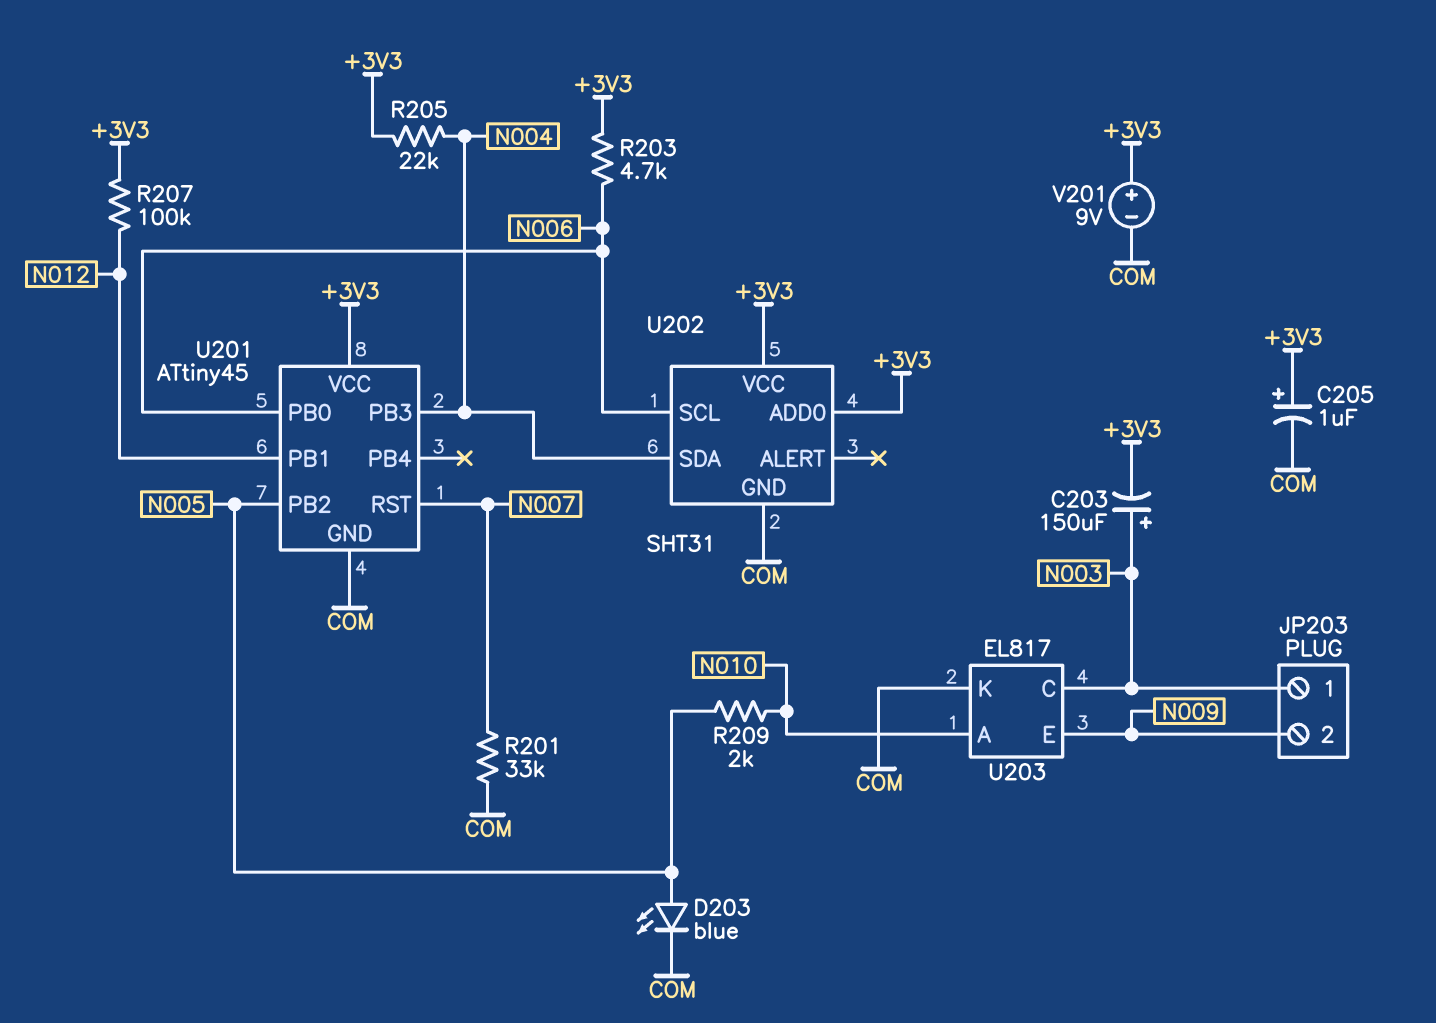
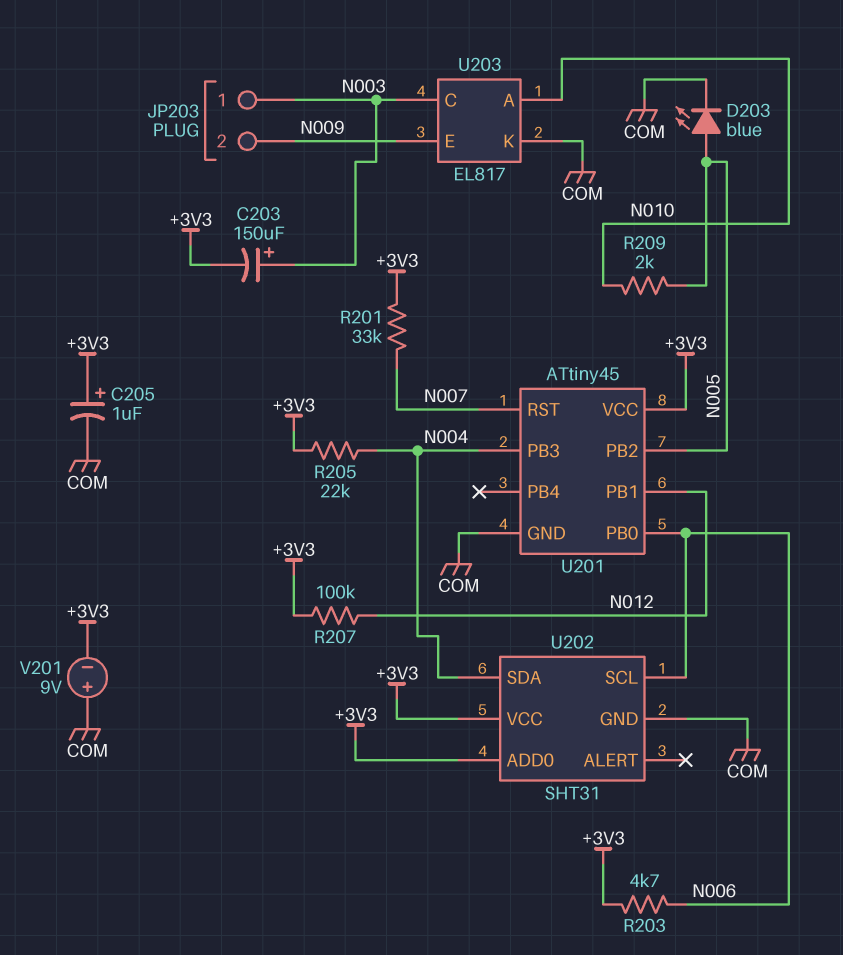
R201: 33k (COM, N007) -> 33k (+3V3, N007)
V201: 9V (plus +3V3, minus COM) -> 9V (plus COM, minus +3V3)

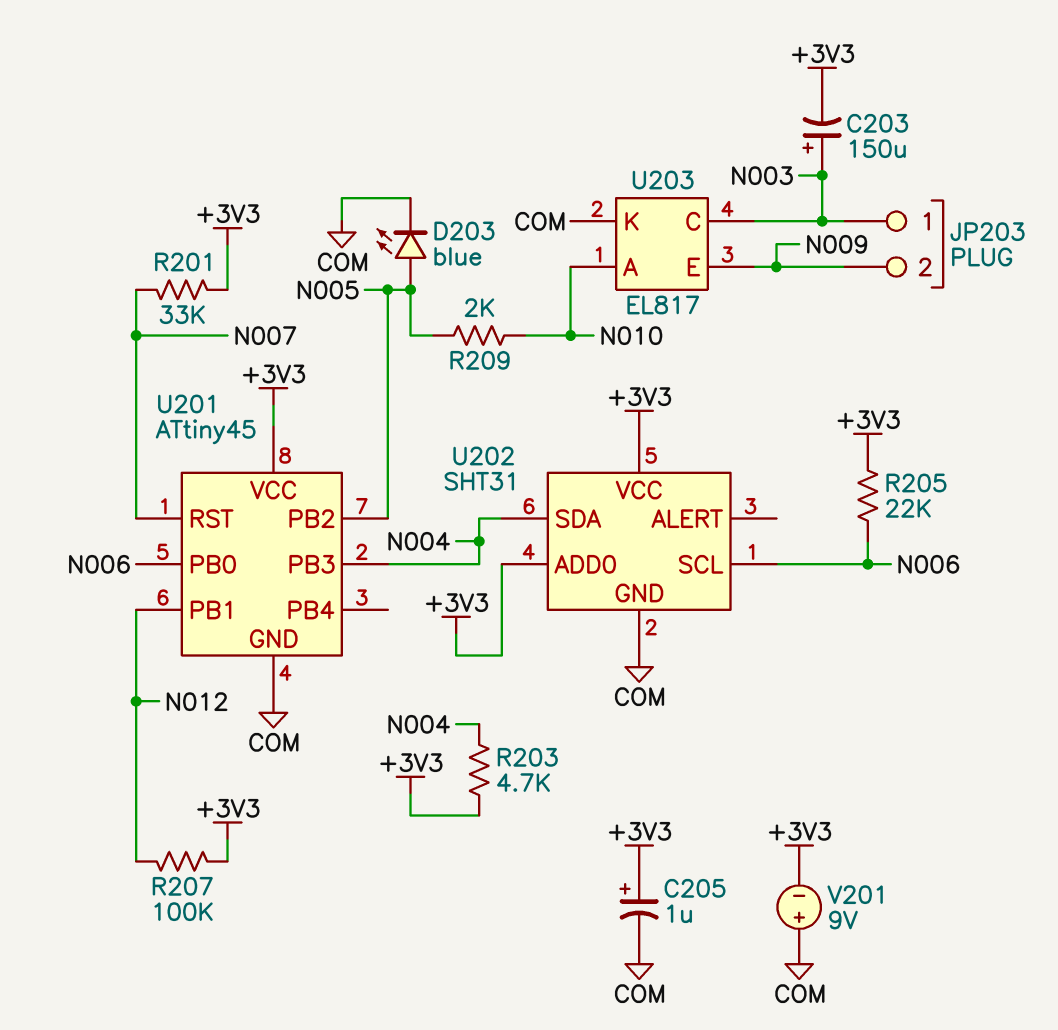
R203: 4.7k (+3V3, N006) -> 4.7k (+3V3, N004)
R205: 22k (+3V3, N004) -> 22k (+3V3, N006)

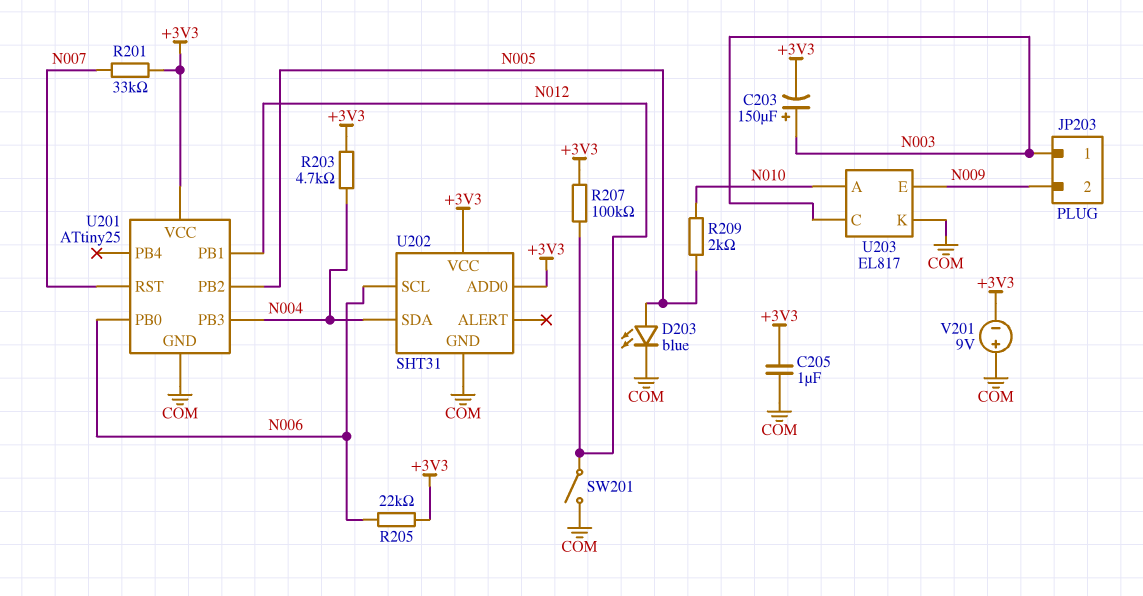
C205: 1uF (plus +3V3, minus COM) -> 1uF (+3V3, COM)
SW201: none -> switch (COM, N012)
U201: ATtiny45 -> ATtiny25

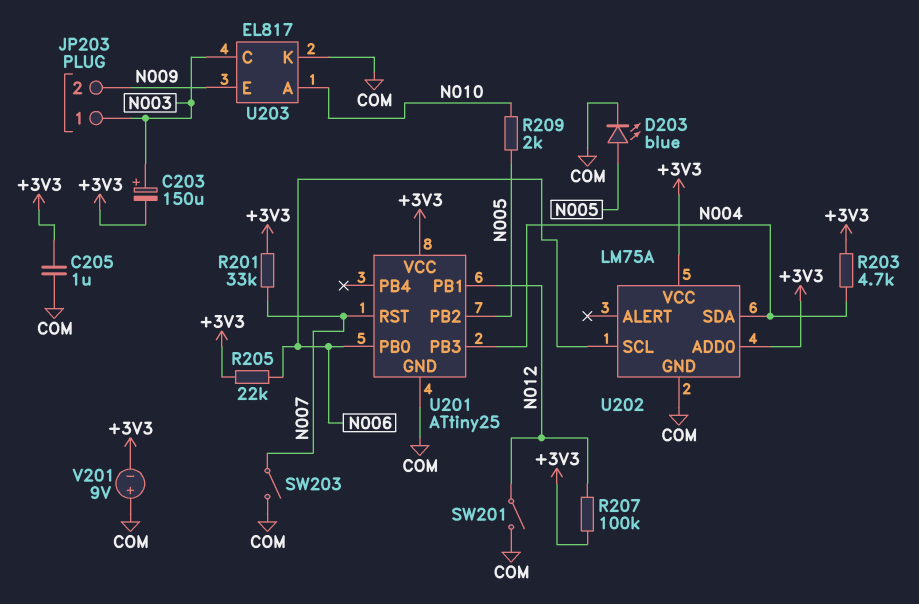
SW203: none -> switch (COM, N007)
U202: SHT31 -> LM75A

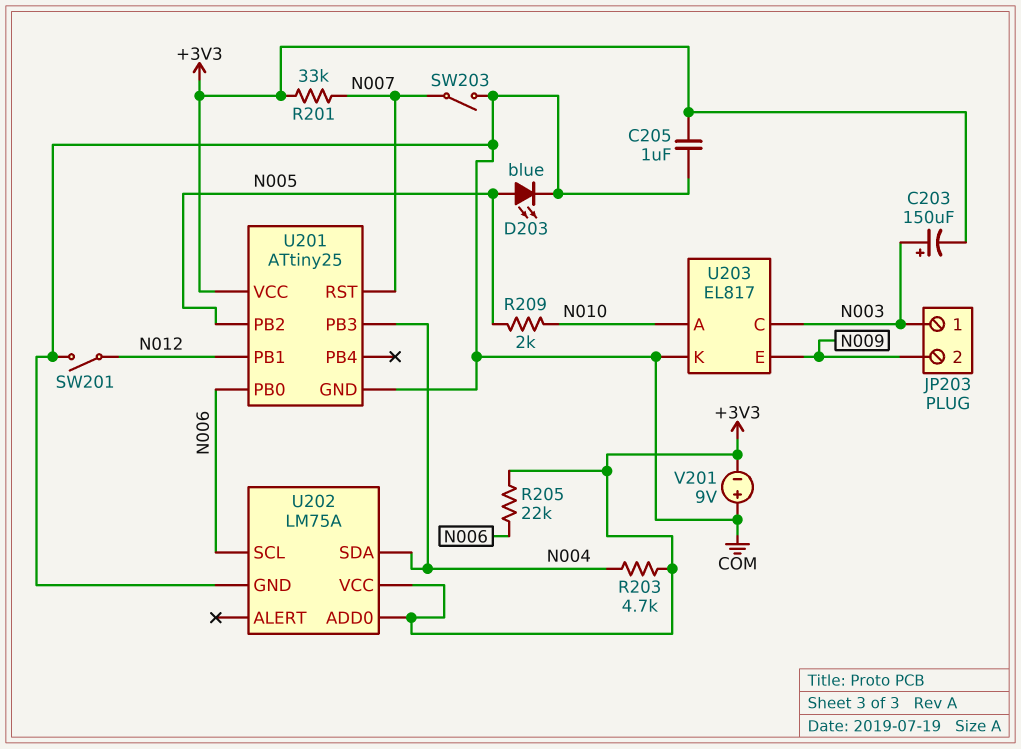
R207: 100k (+3V3, N012) -> none

